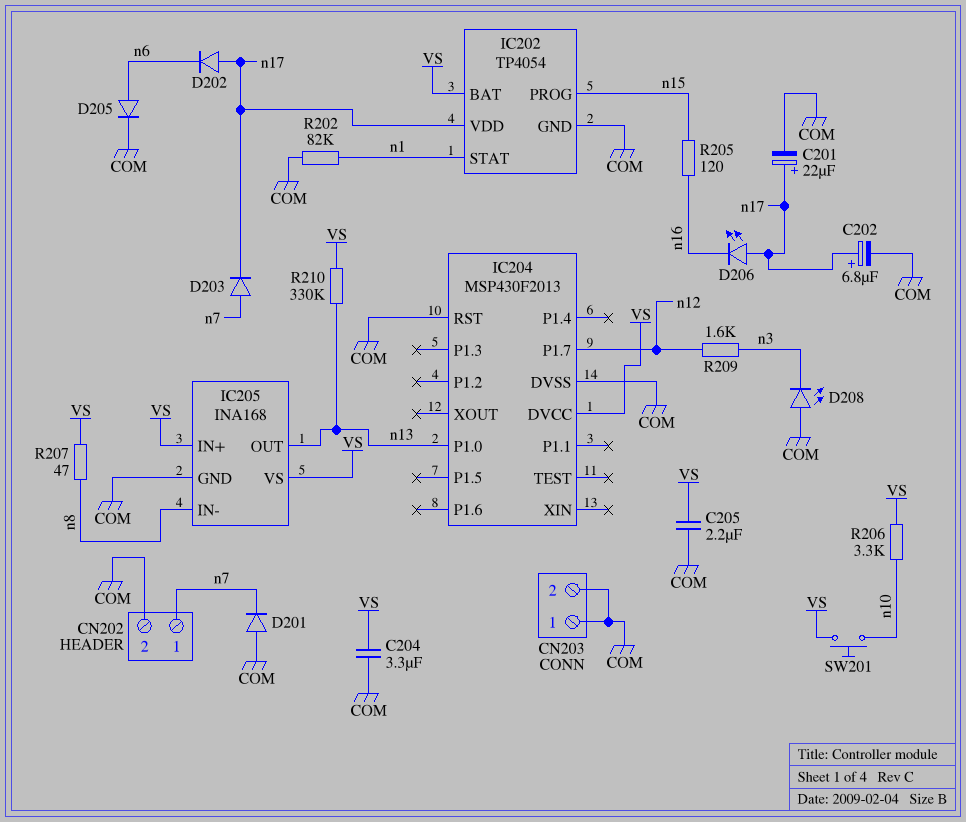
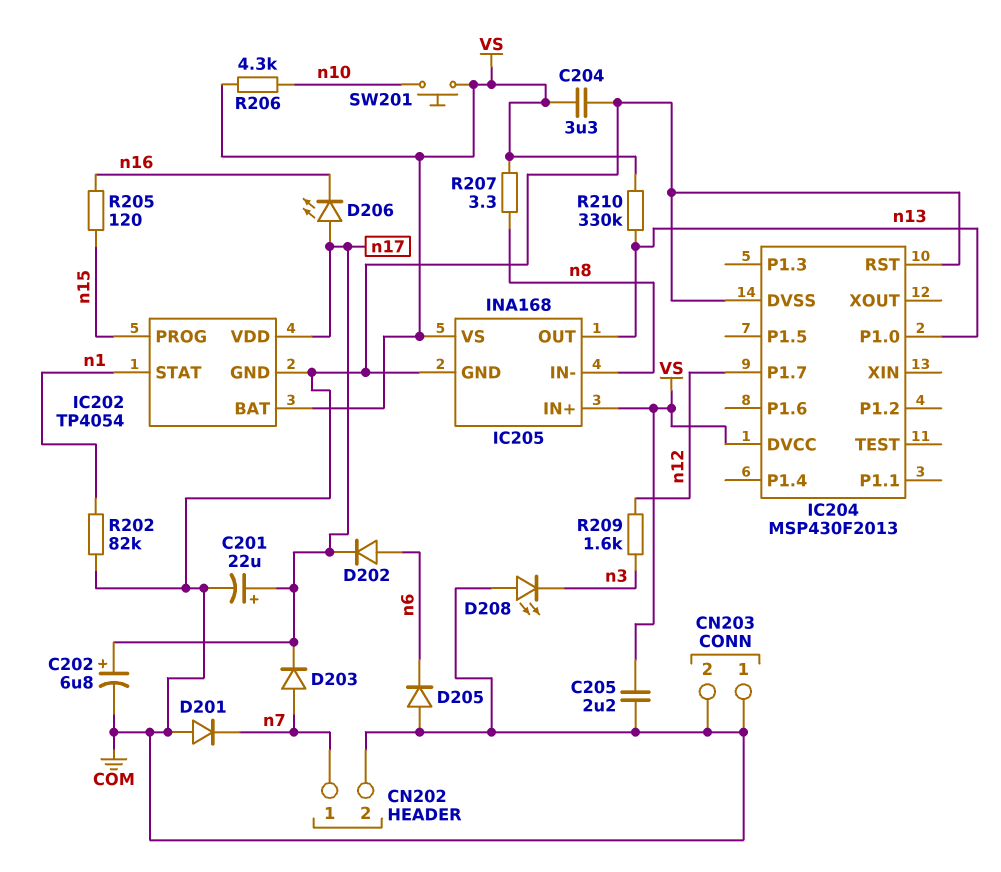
D202: diode (A n17, K n6) -> diode (A n6, K n17)
D205: diode (A n6, K COM) -> diode (A COM, K n6)
R206: 3.3k (VS, n10) -> 4.3k (VS, n10)
R207: 47 (VS, n8) -> 3.3 (VS, n8)

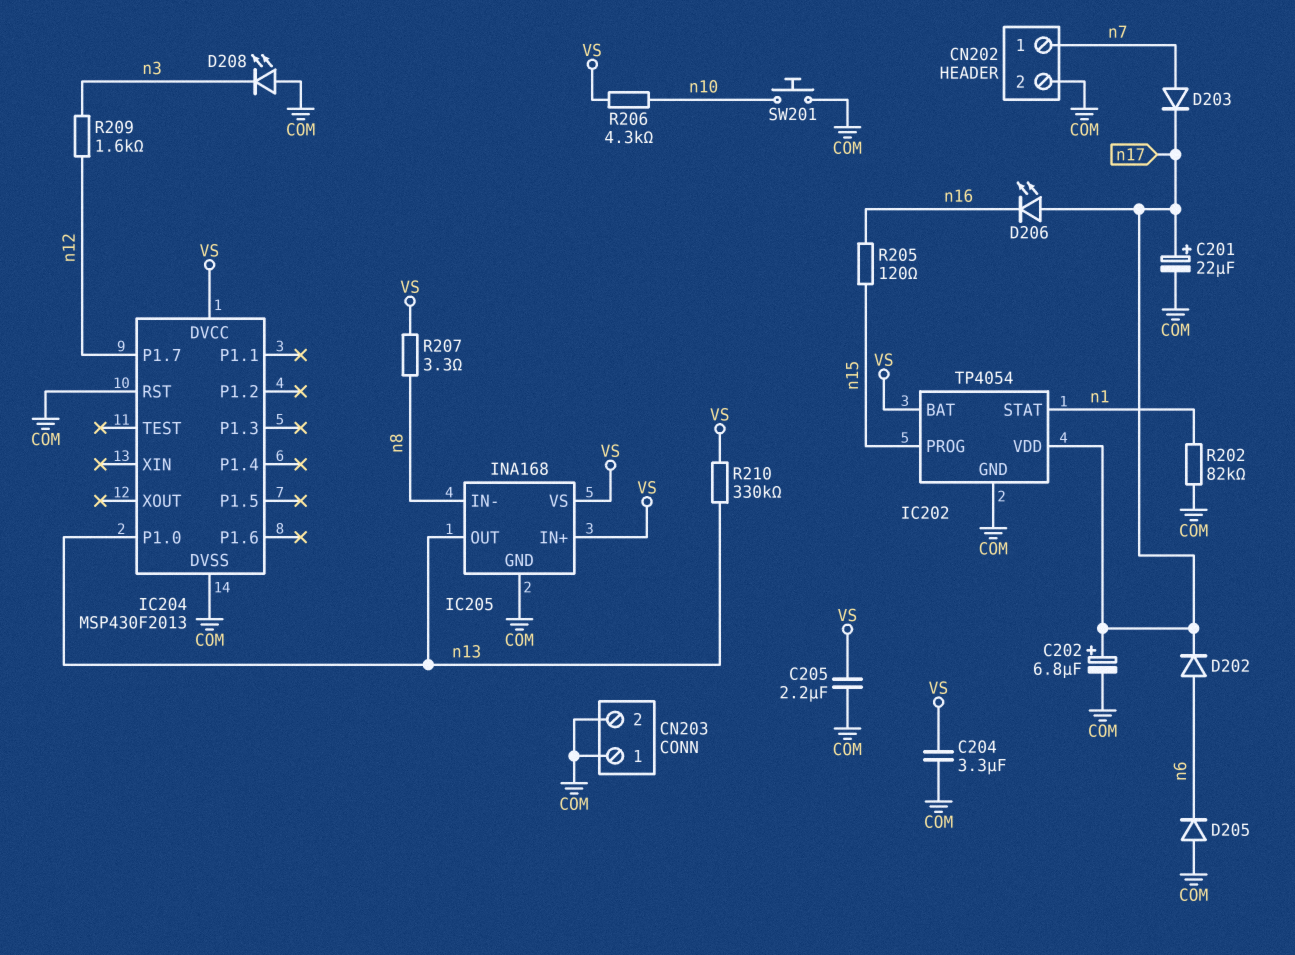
D201: diode (A COM, K n7) -> none
SW201: button (VS, n10) -> button (COM, n10)

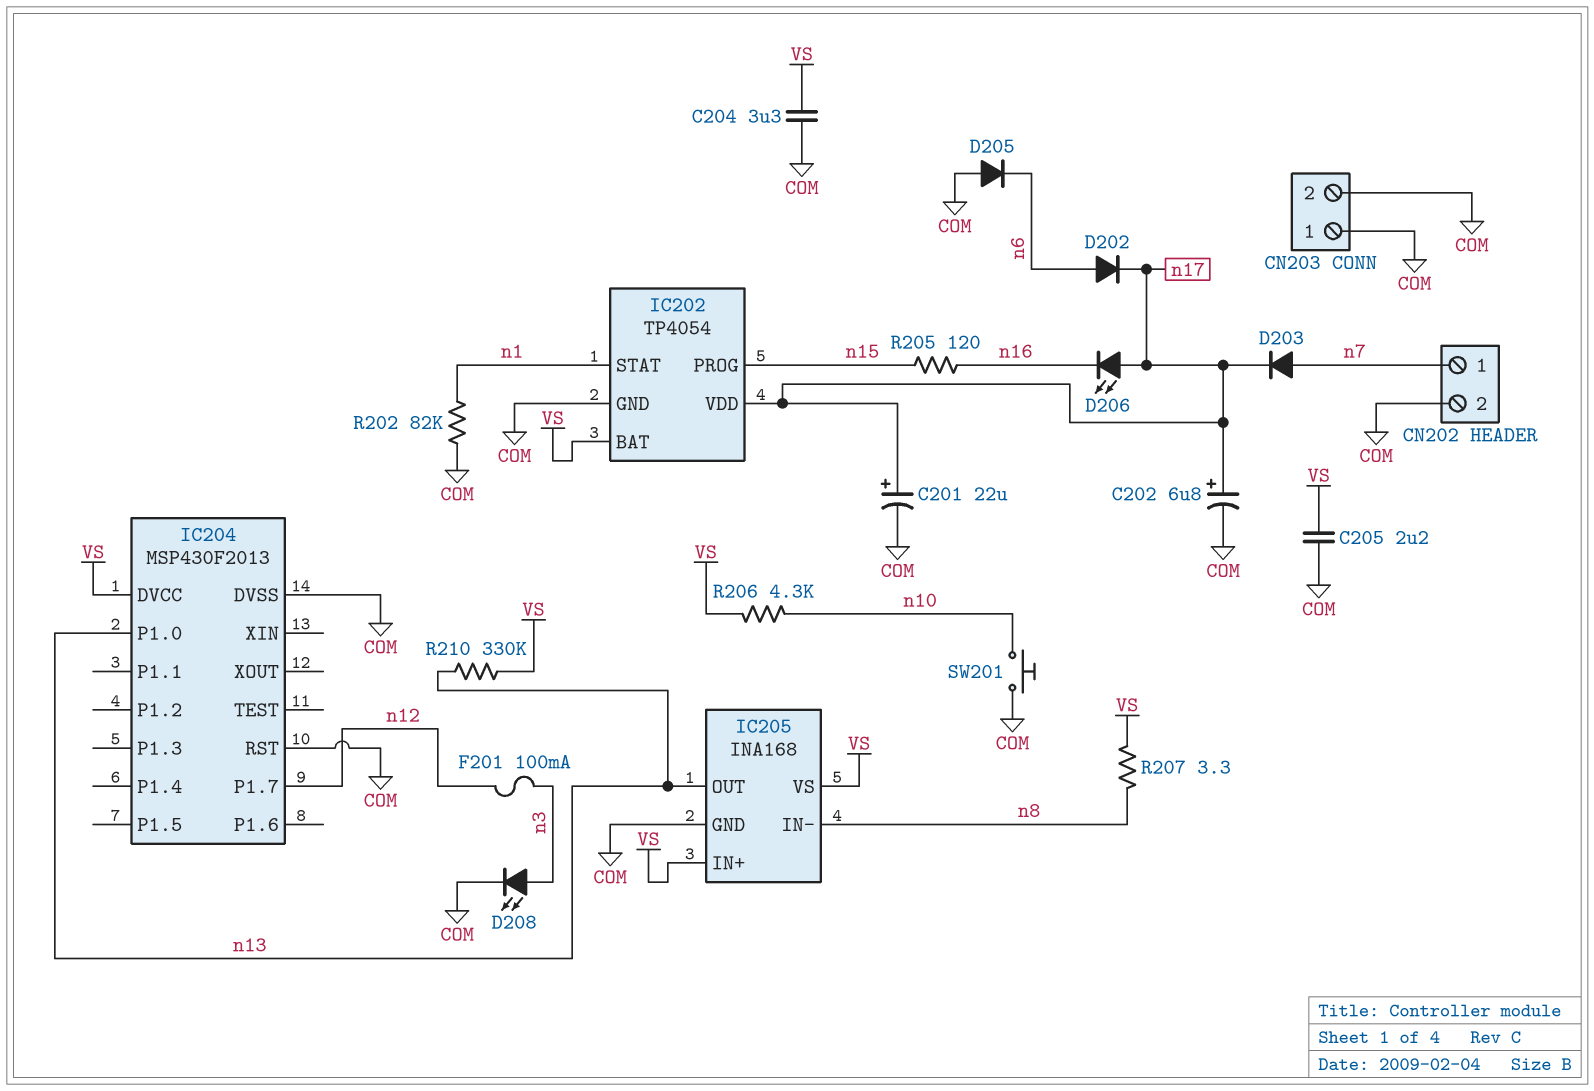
D208: LED (A COM, K n3) -> LED (A n3, K COM)
F201: none -> 100mA (n3, n12)
R209: 1.6k (n3, n12) -> none

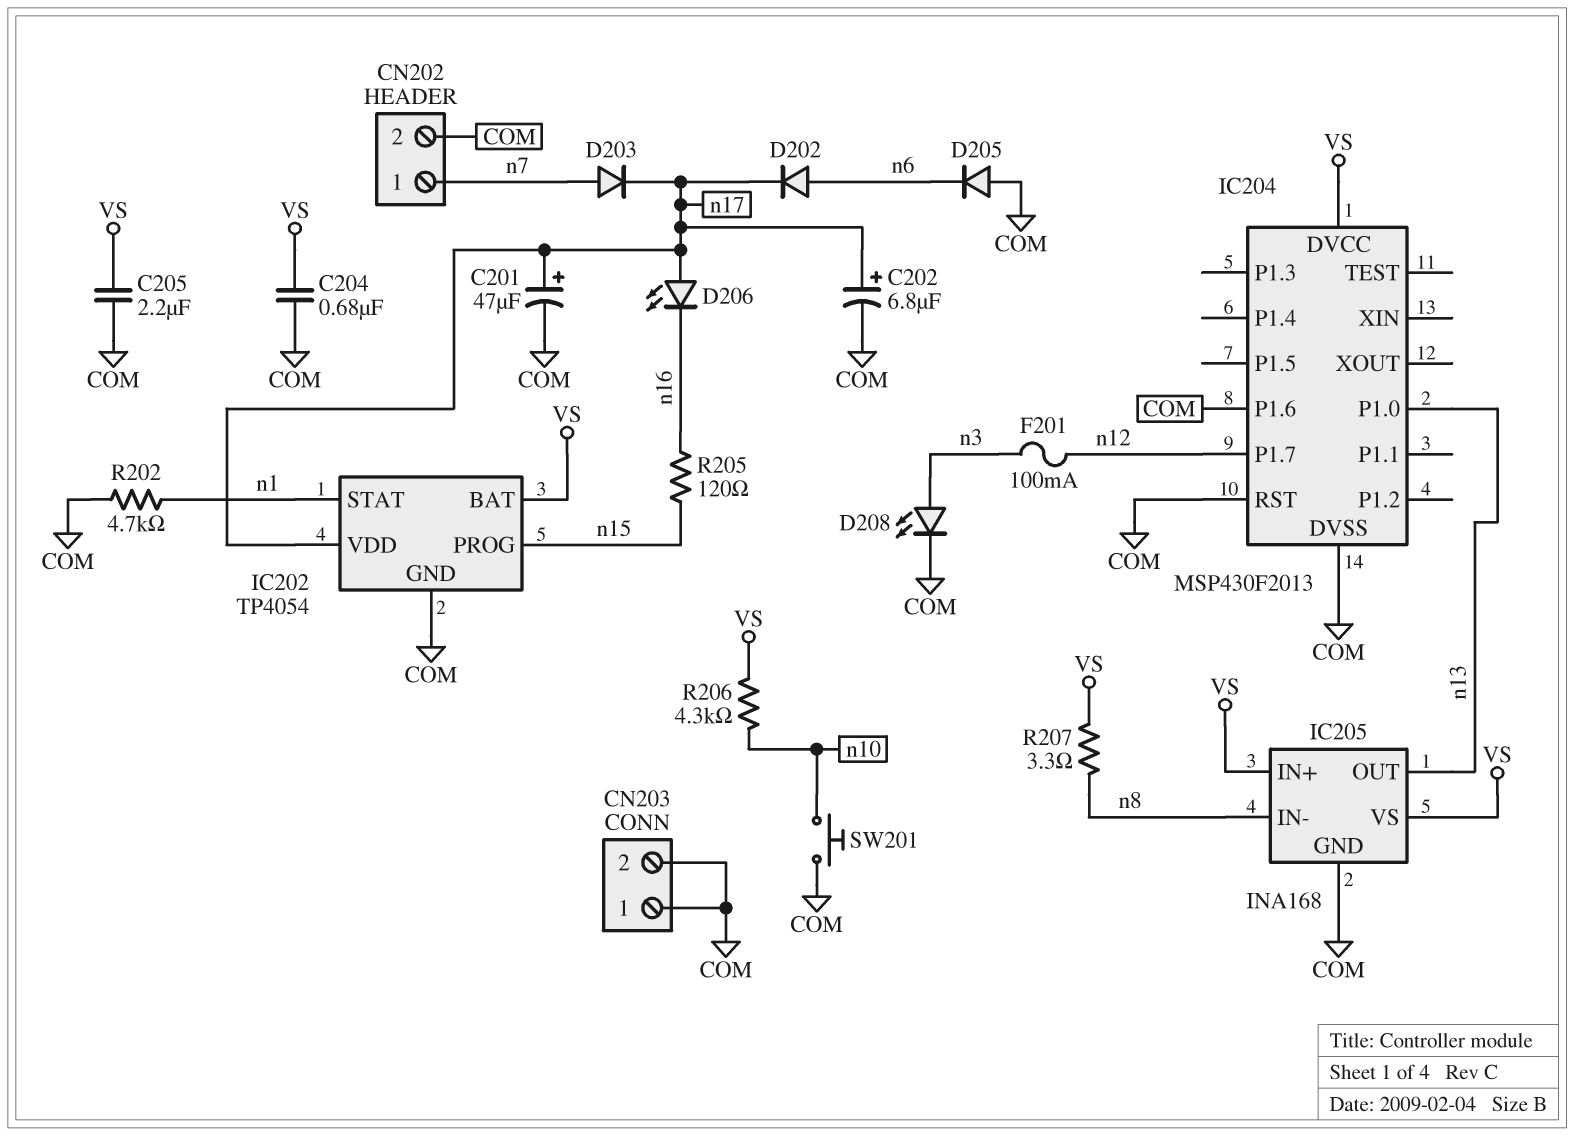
C201: 22uF (plus n17, minus COM) -> 47uF (plus n17, minus COM)
C204: 3.3uF (COM, VS) -> 680nF (COM, VS)
IC204 pin P1.6: none -> COM
R202: 82k (COM, n1) -> 4.7k (COM, n1)
R210: 330k (VS, n13) -> none

